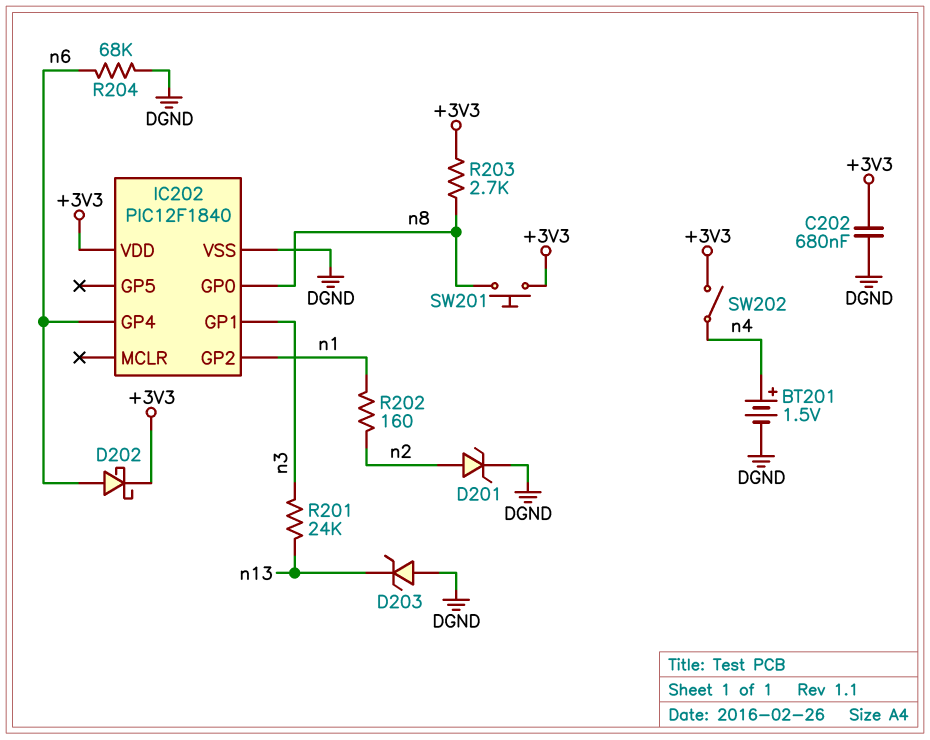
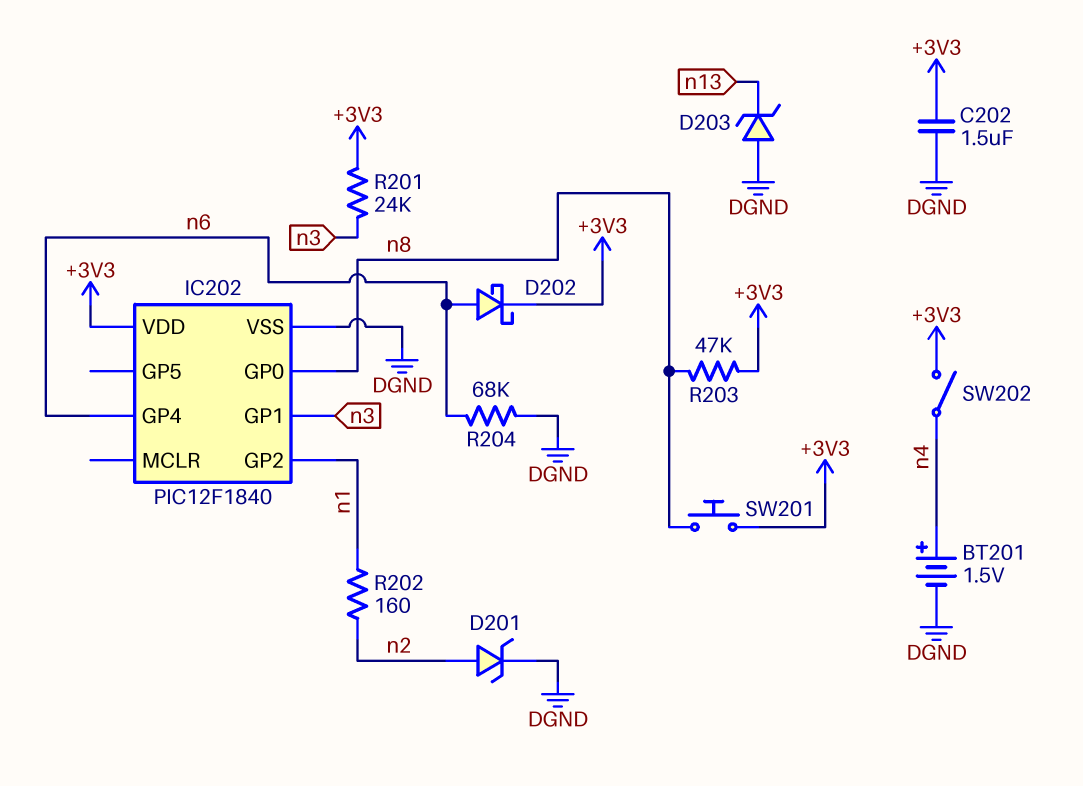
C202: 680nF (+3V3, DGND) -> 1.5uF (+3V3, DGND)
R201: 24k (n3, n13) -> 24k (+3V3, n3)
R203: 2.7k (+3V3, n8) -> 47k (+3V3, n8)

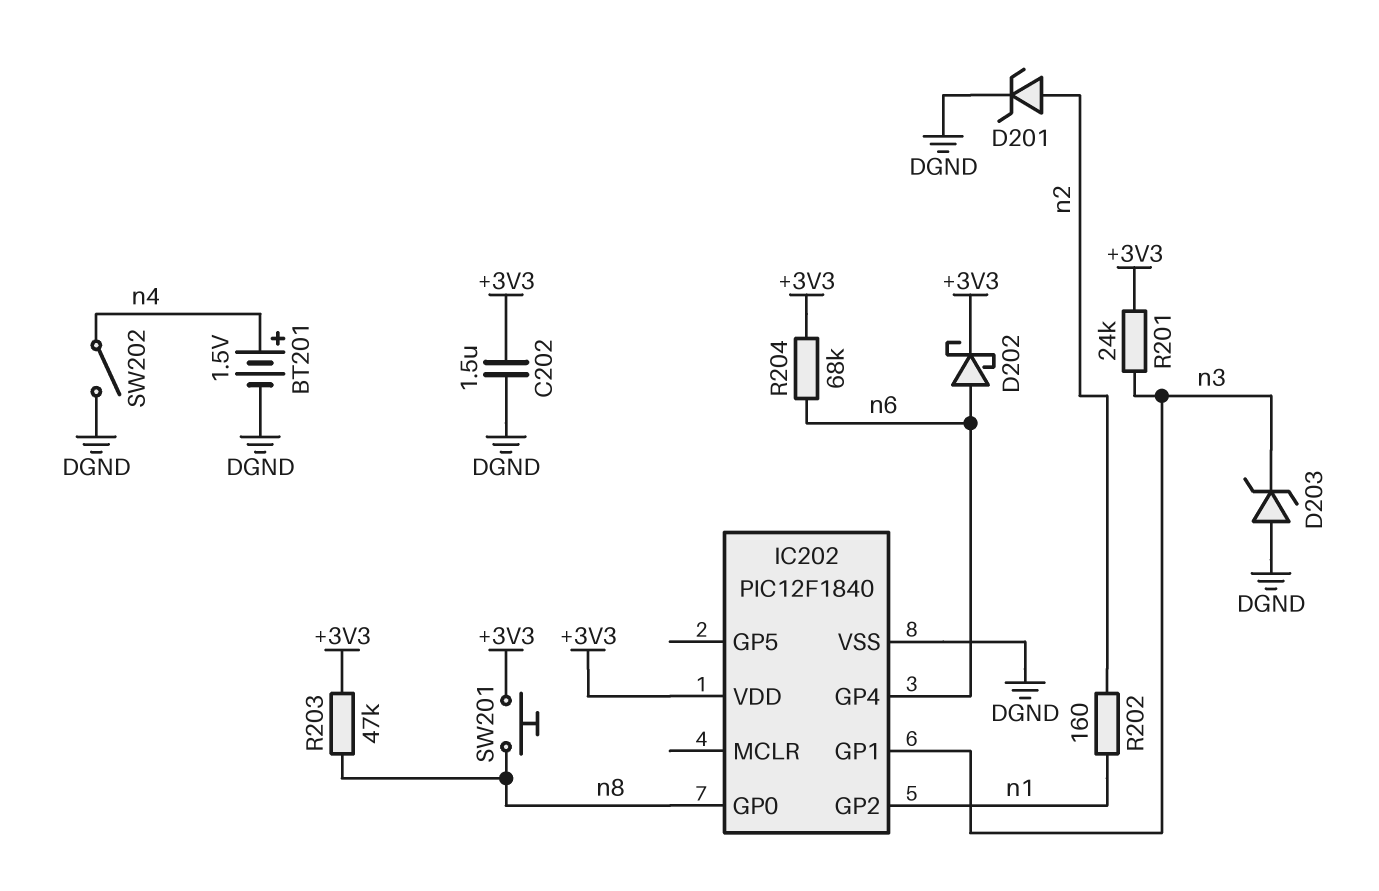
D203: zener (A DGND, K n13) -> zener (A DGND, K n3)
R204: 68k (DGND, n6) -> 68k (+3V3, n6)
SW202: switch (+3V3, n4) -> switch (DGND, n4)

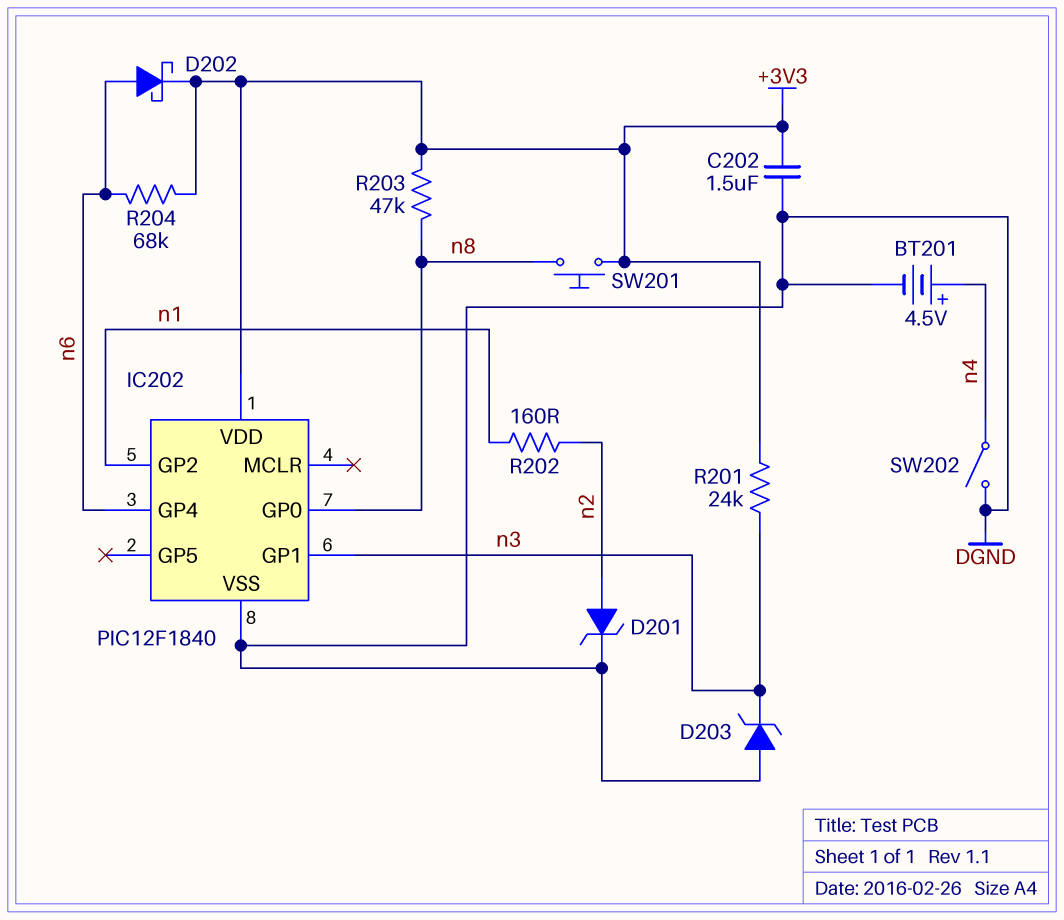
BT201: 1.5V (plus n4, minus DGND) -> 4.5V (plus n4, minus DGND)

